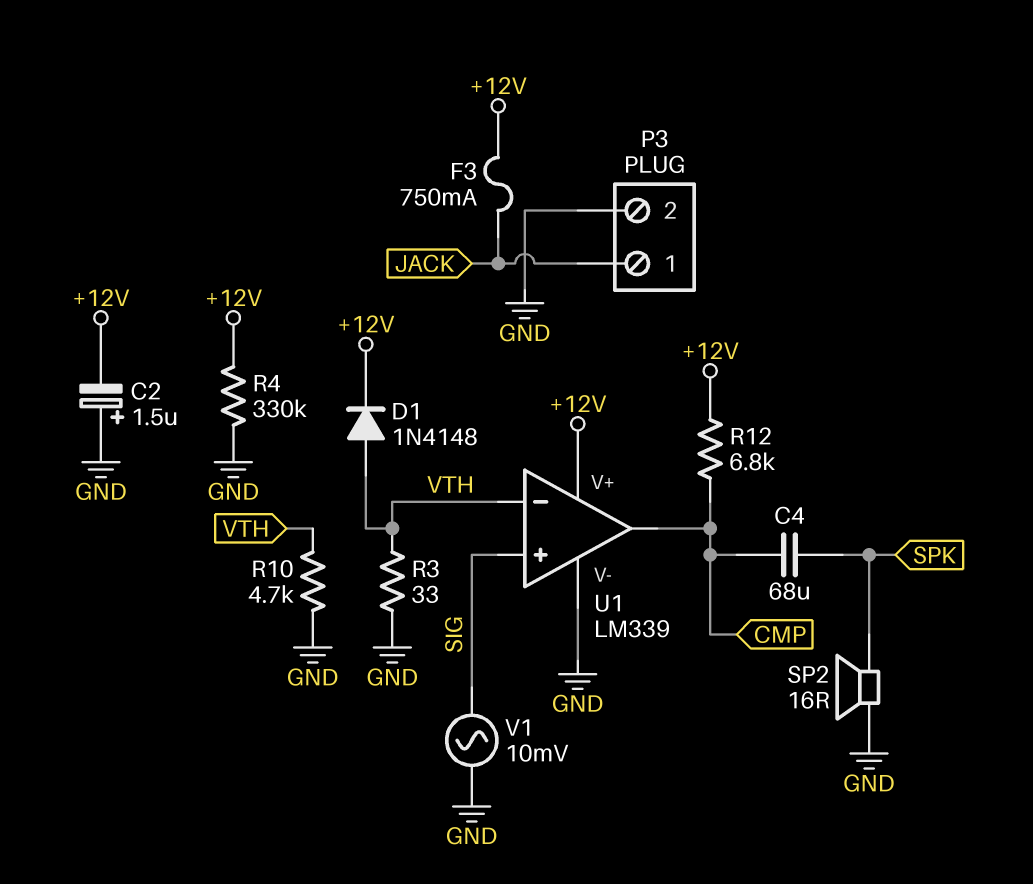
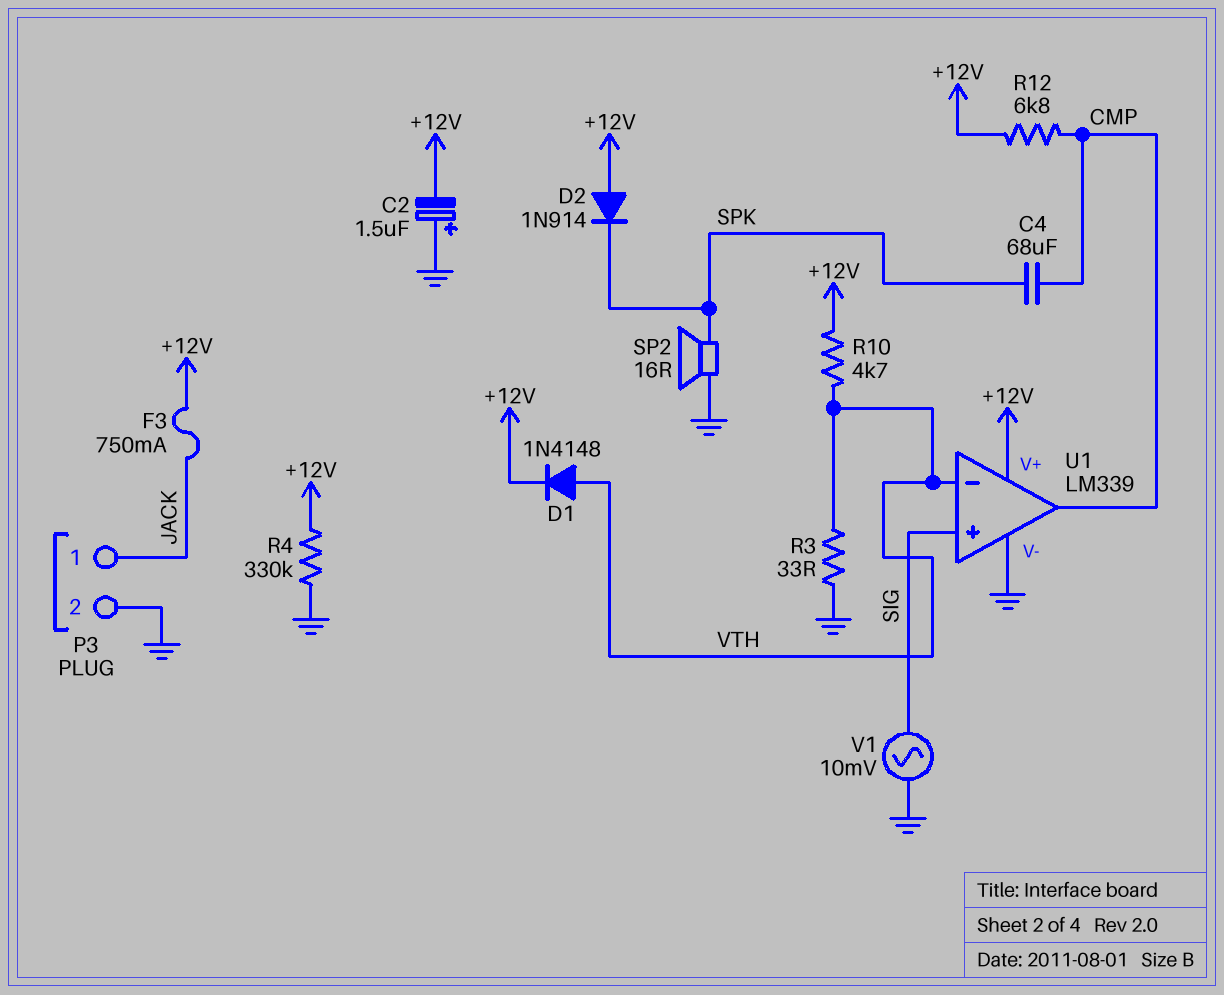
D2: none -> diode 1N914 (A +12V, K SPK)
R10: 4.7k (GND, VTH) -> 4.7k (+12V, VTH)

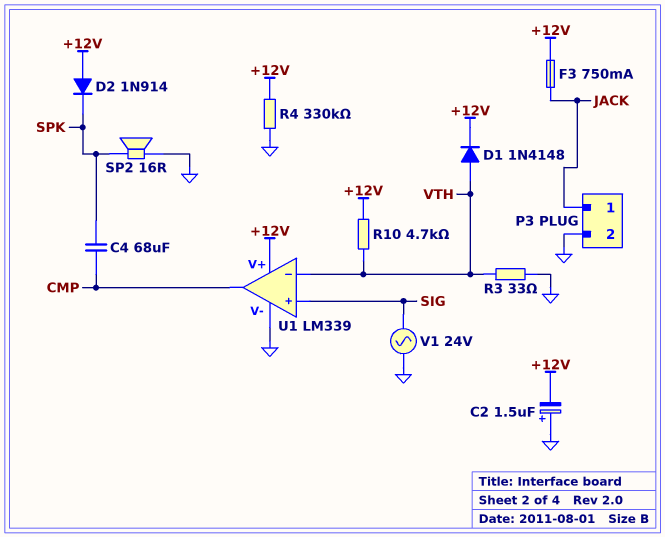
R12: 6.8k (+12V, CMP) -> none
V1: AC 10mV (GND, SIG) -> AC 24V (GND, SIG)

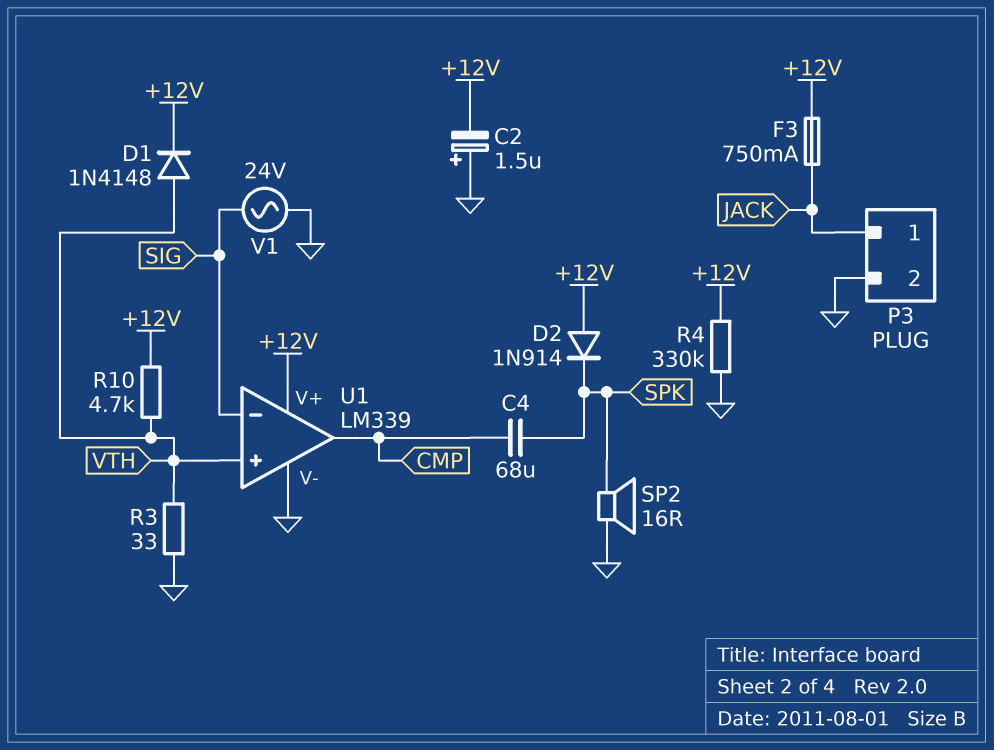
U1 pin in+: SIG -> VTH
U1 pin in-: VTH -> SIG

